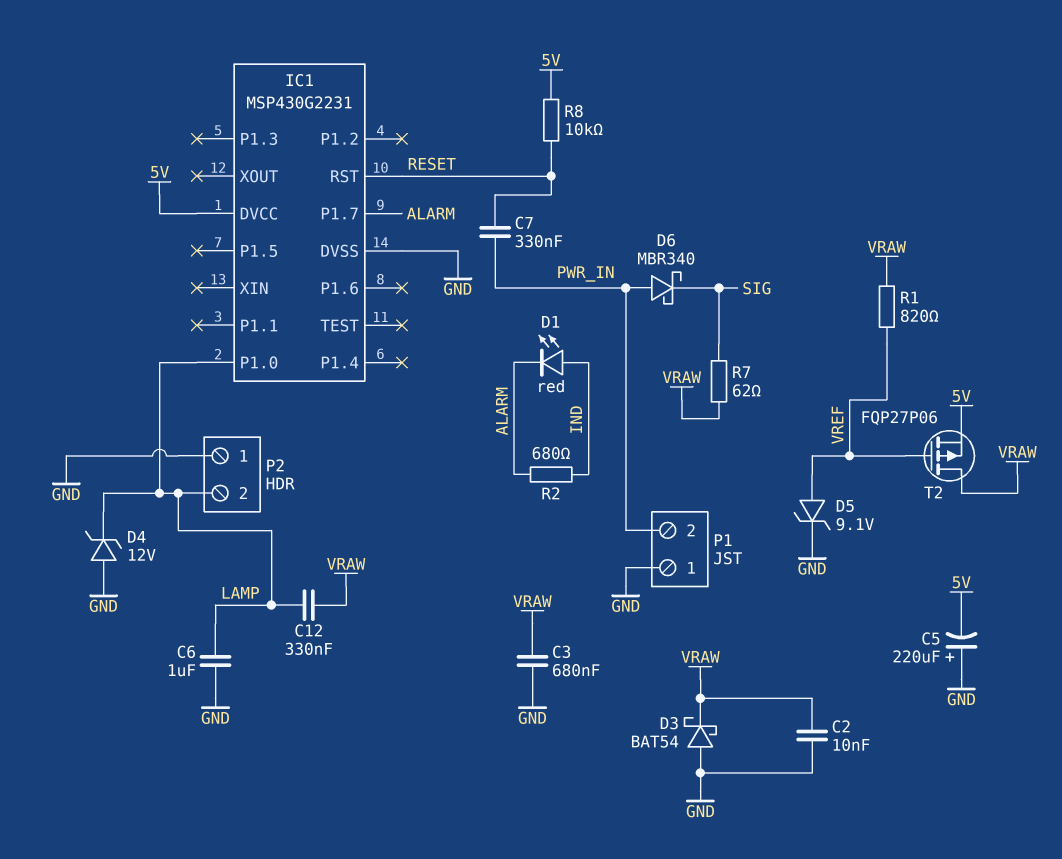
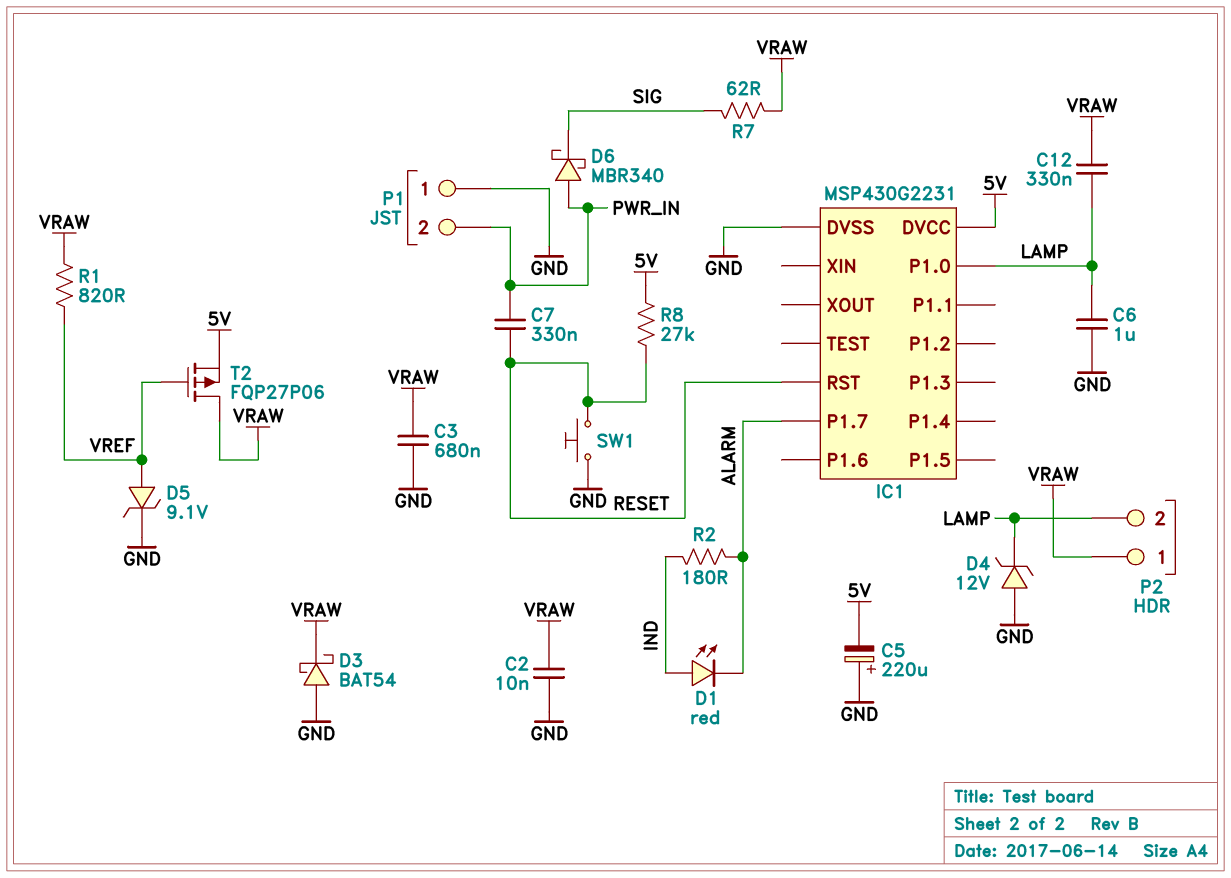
P2 pin 1: GND -> VRAW
R2: 680 (ALARM, IND) -> 180 (ALARM, IND)
R8: 10k (5V, RESET) -> 27k (5V, RESET)
SW1: none -> button (GND, RESET)

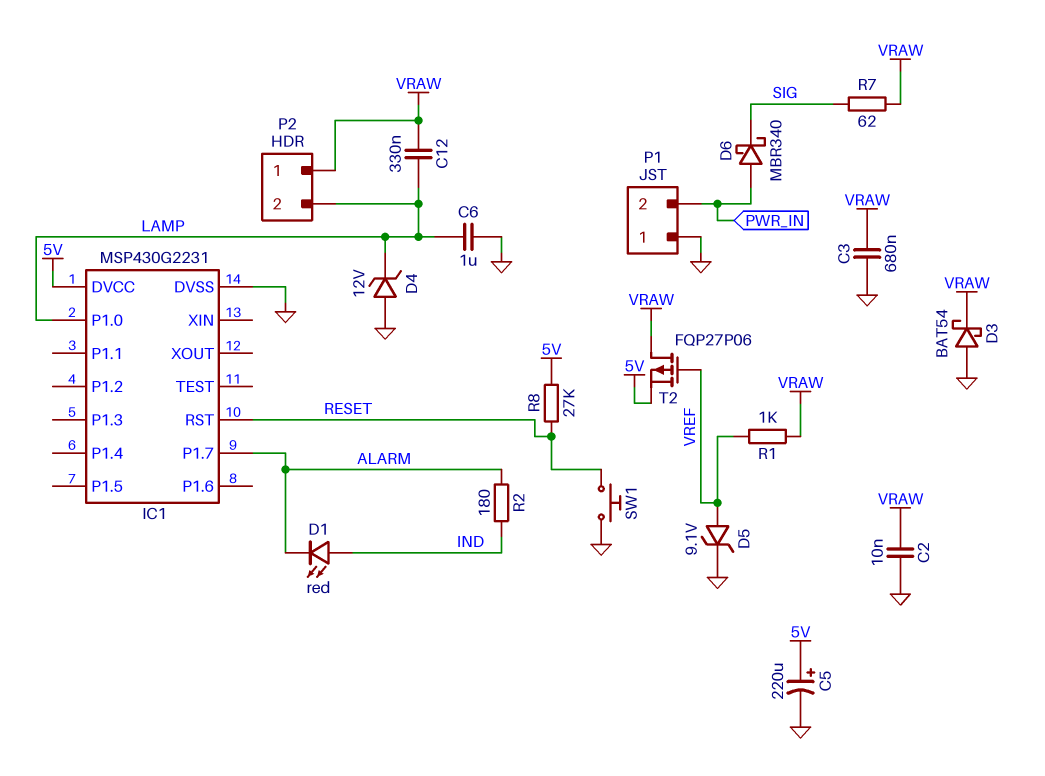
C5: 220uF (plus GND, minus 5V) -> 220uF (plus 5V, minus GND)
C7: 330nF (PWR_IN, RESET) -> none
R1: 820 (VRAW, VREF) -> 1k (VRAW, VREF)

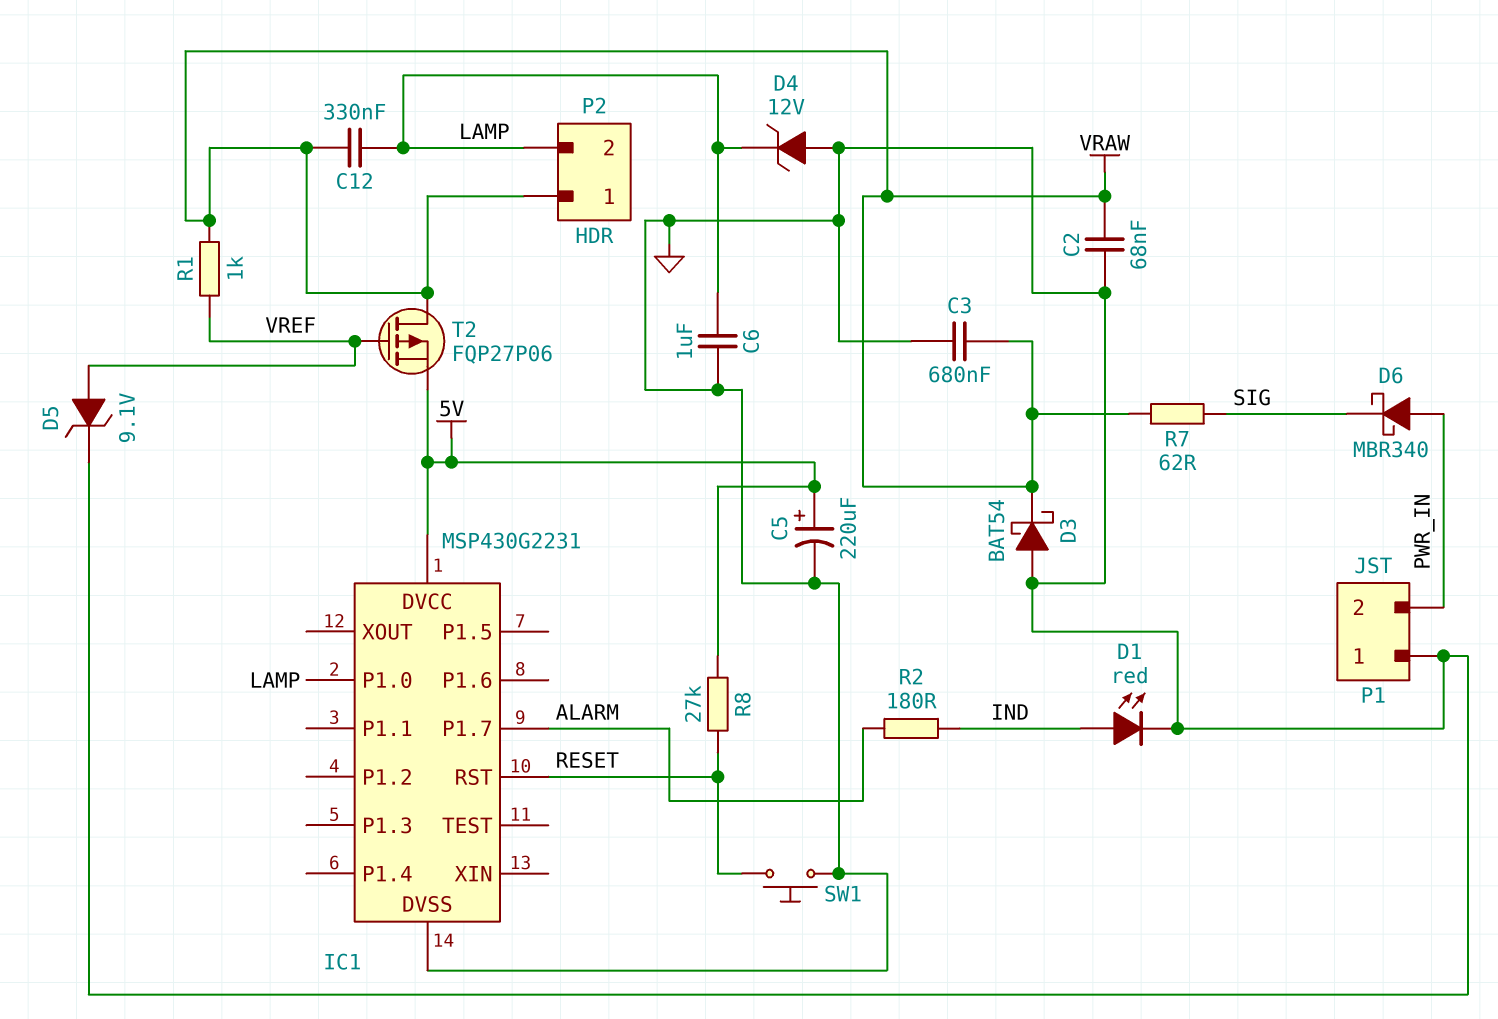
C2: 10nF (GND, VRAW) -> 68nF (GND, VRAW)
D1: LED red (A IND, K ALARM) -> LED red (A IND, K GND)

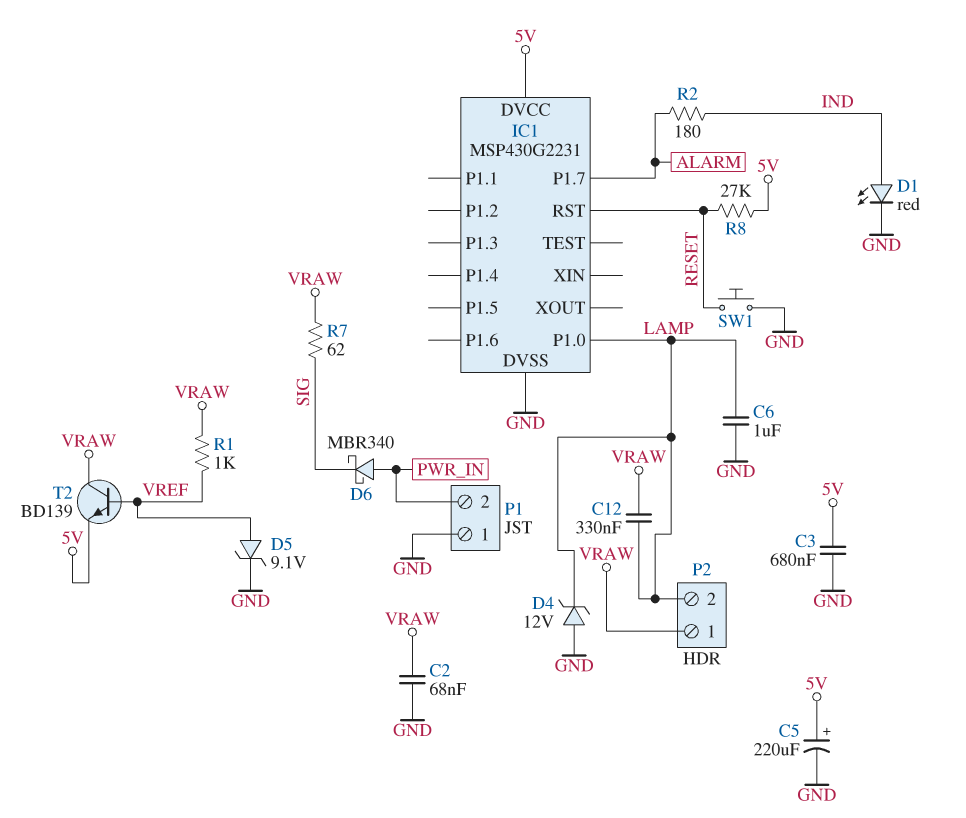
C3: 680nF (GND, VRAW) -> 680nF (5V, GND)
D3: schottky BAT54 (A GND, K VRAW) -> none
T2: PMOS FQP27P06 (G VREF, D VRAW, S 5V) -> NPN BD139 (B VREF, C VRAW, E 5V)

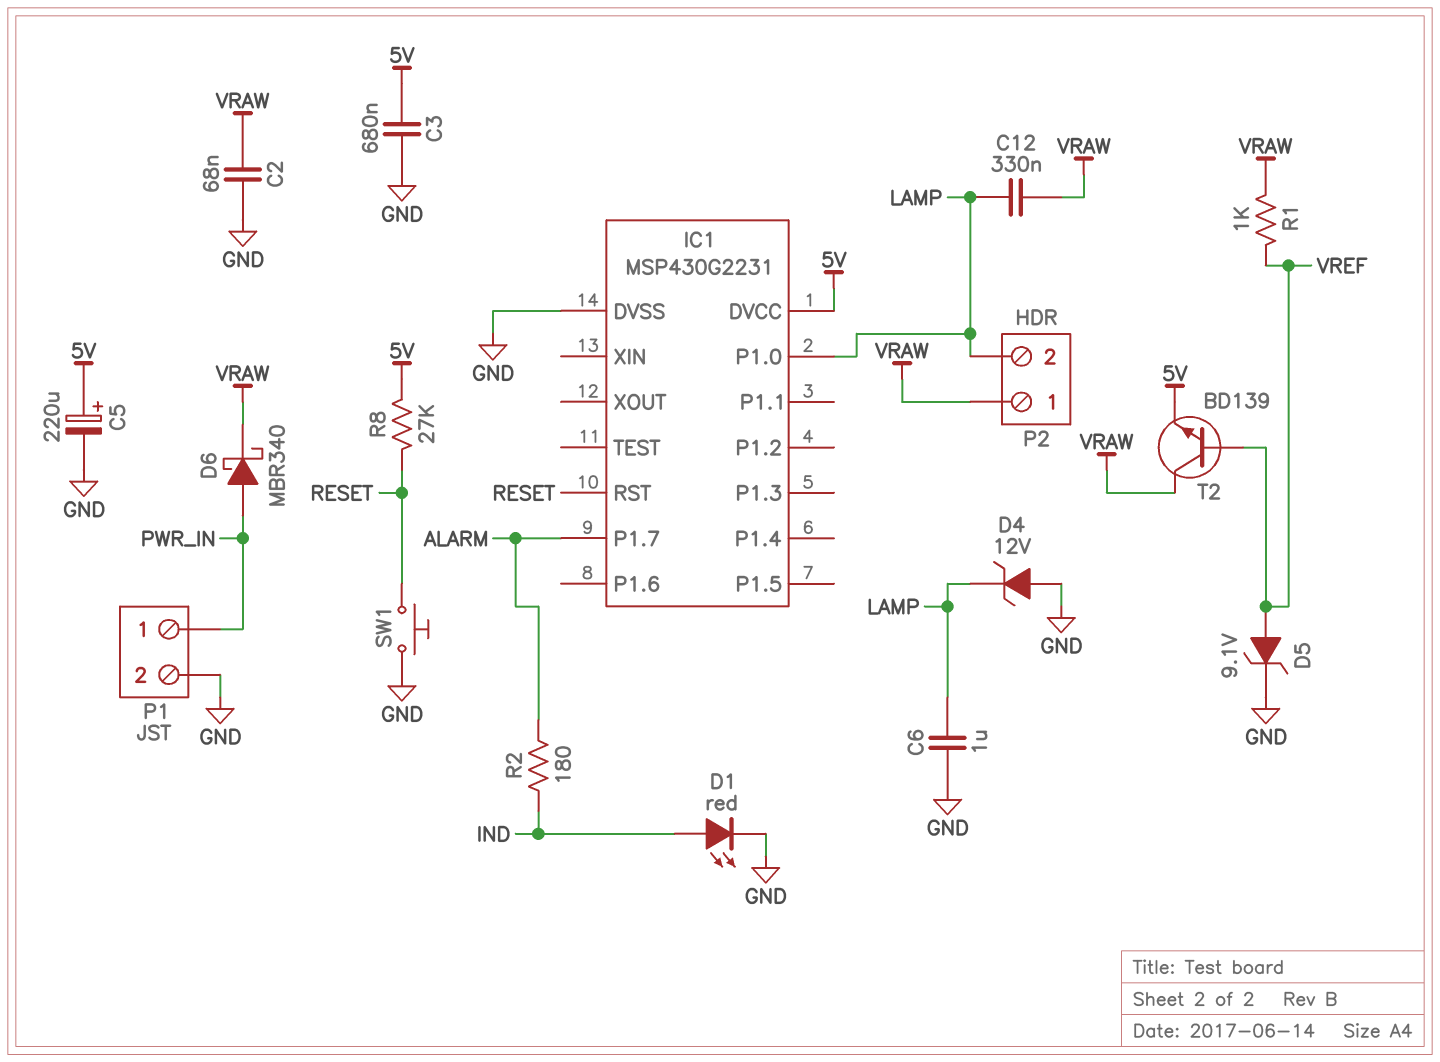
D6: schottky MBR340 (A PWR_IN, K SIG) -> schottky MBR340 (A PWR_IN, K VRAW)
P1 pin 1: GND -> PWR_IN
P1 pin 2: PWR_IN -> GND
R7: 62 (SIG, VRAW) -> none

